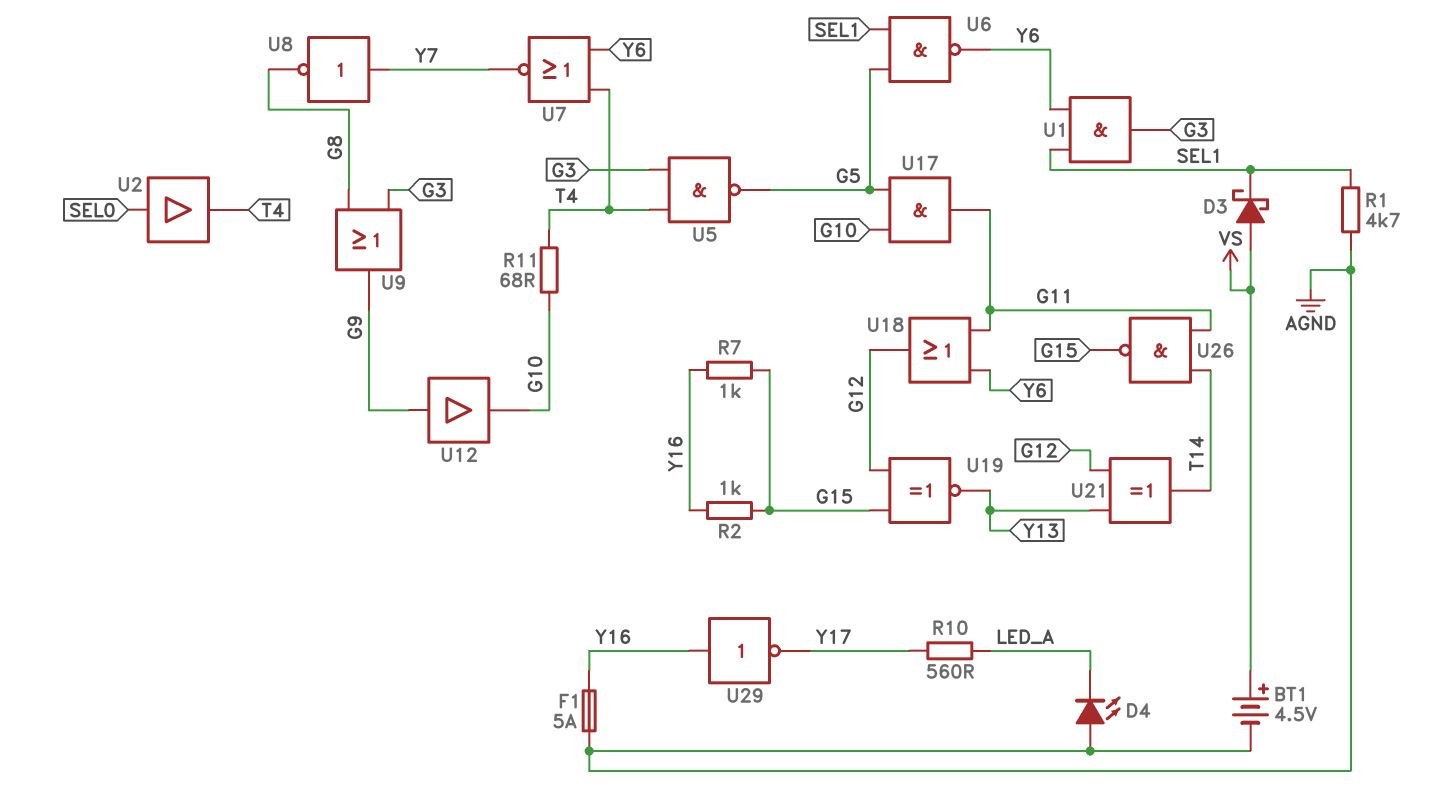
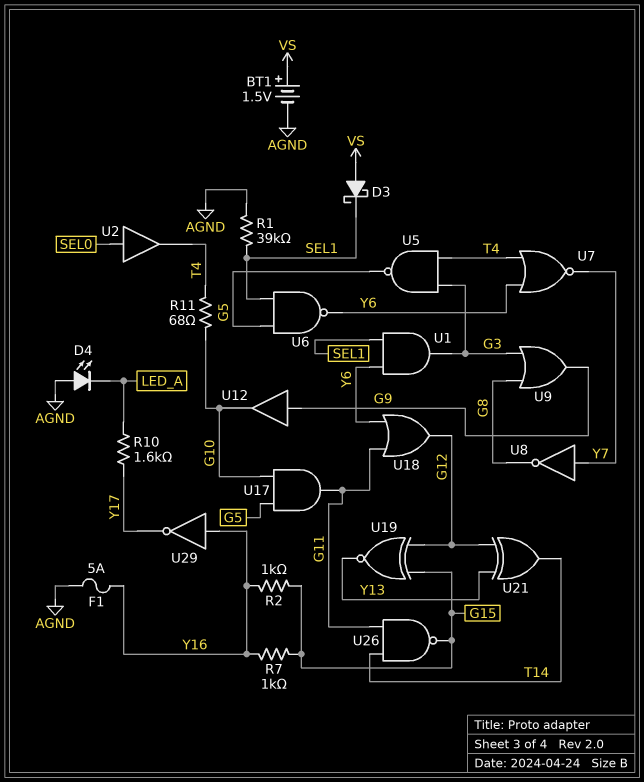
BT1: 4.5V (plus VS, minus AGND) -> 1.5V (plus VS, minus AGND)
R1: 4.7k (AGND, SEL1) -> 39k (AGND, SEL1)
R10: 560 (LED_A, Y17) -> 1.6k (LED_A, Y17)

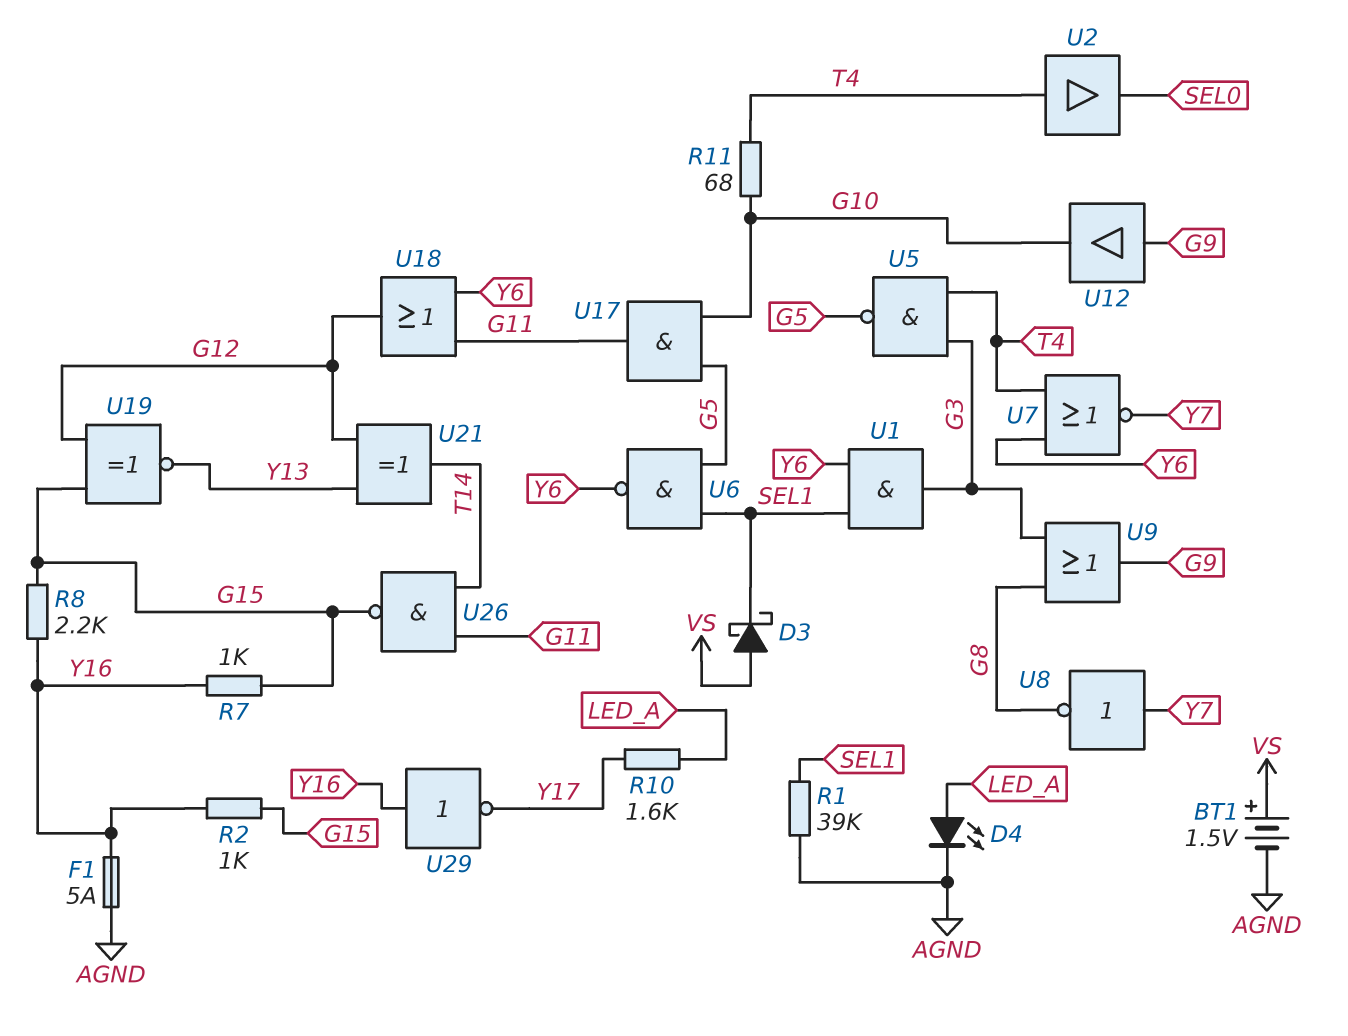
D4: LED (A AGND, K LED_A) -> LED (A LED_A, K AGND)
R8: none -> 2.2k (G15, Y16)
U2: buffer (in SEL0, out T4) -> buffer (in T4, out SEL0)

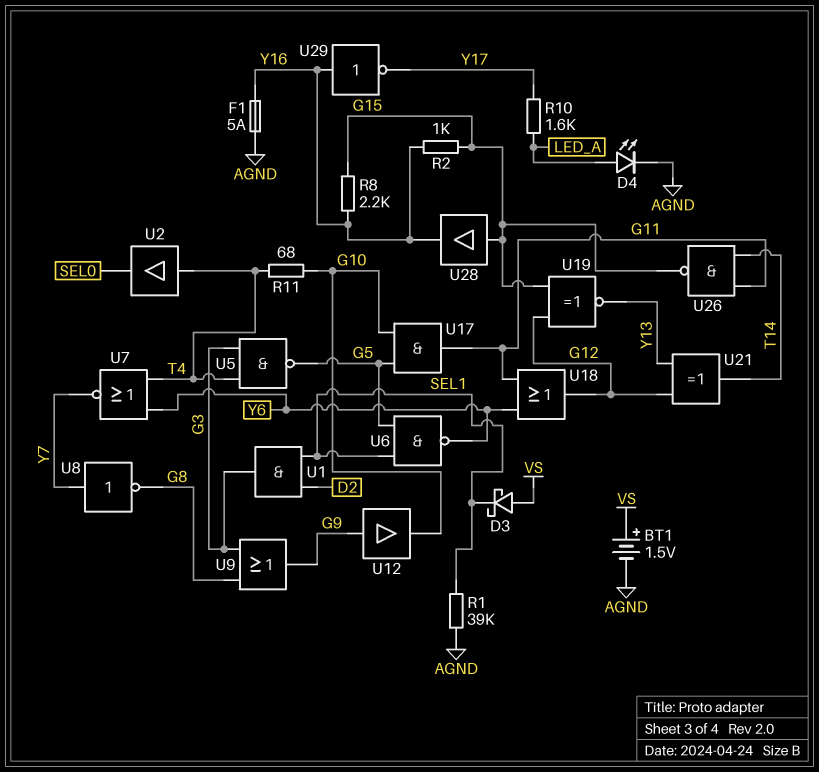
R7: 1k (G15, Y16) -> none
U1: AND (in SEL1, in Y6, out G3) -> AND (in D2, in SEL1, out G3)
U28: none -> buffer (in G15, out Y16)

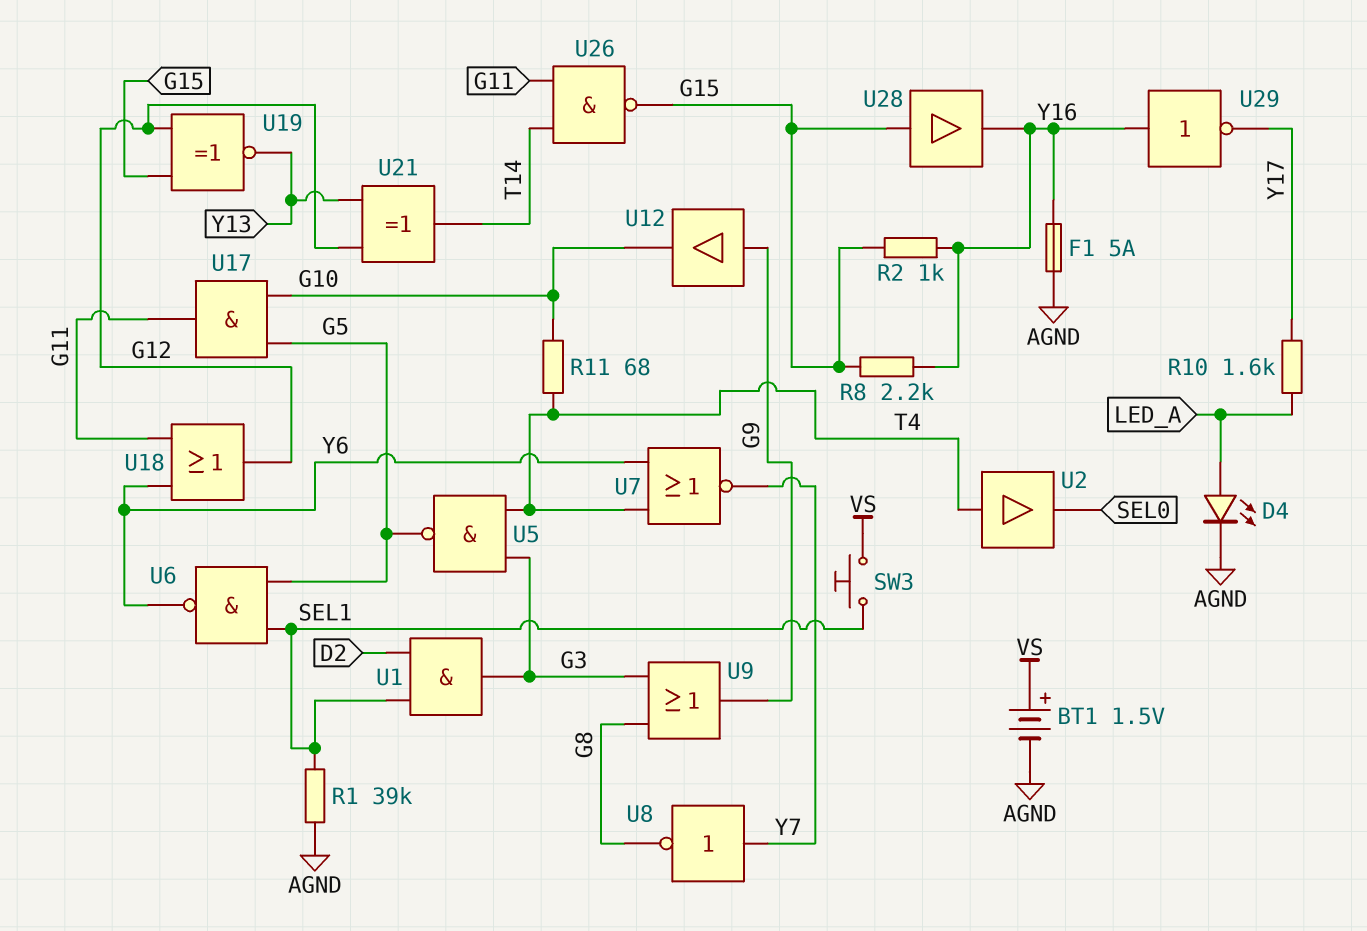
D3: schottky (A VS, K SEL1) -> none
SW3: none -> button (SEL1, VS)

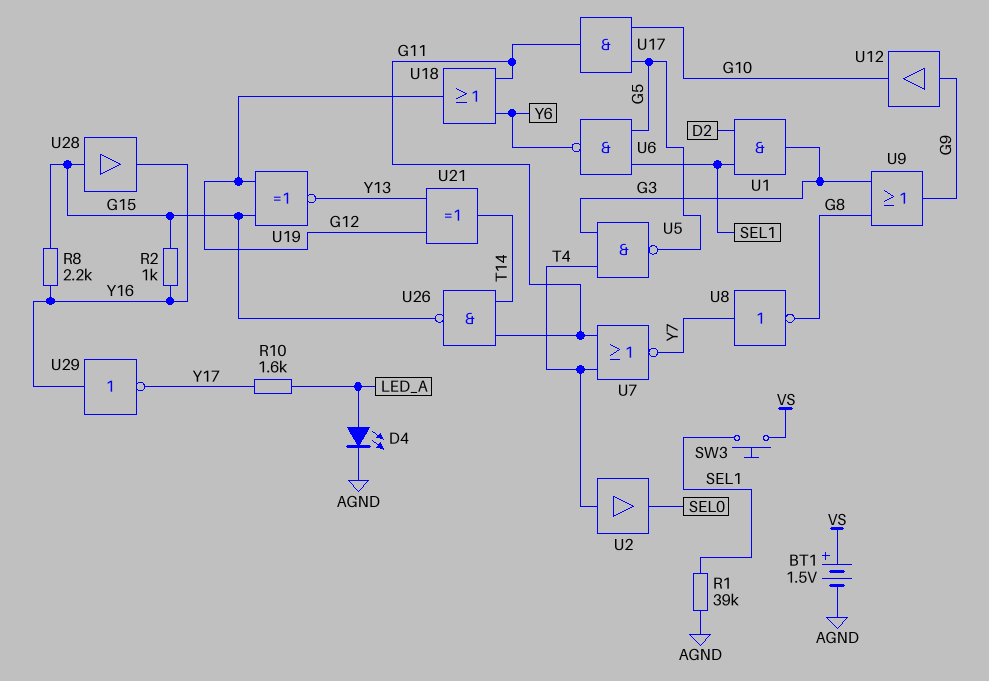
F1: 5A (AGND, Y16) -> none
R11: 68 (G10, T4) -> none
U7: NOR (in T4, in Y6, out Y7) -> NOR (in G11, in T4, out Y7)

